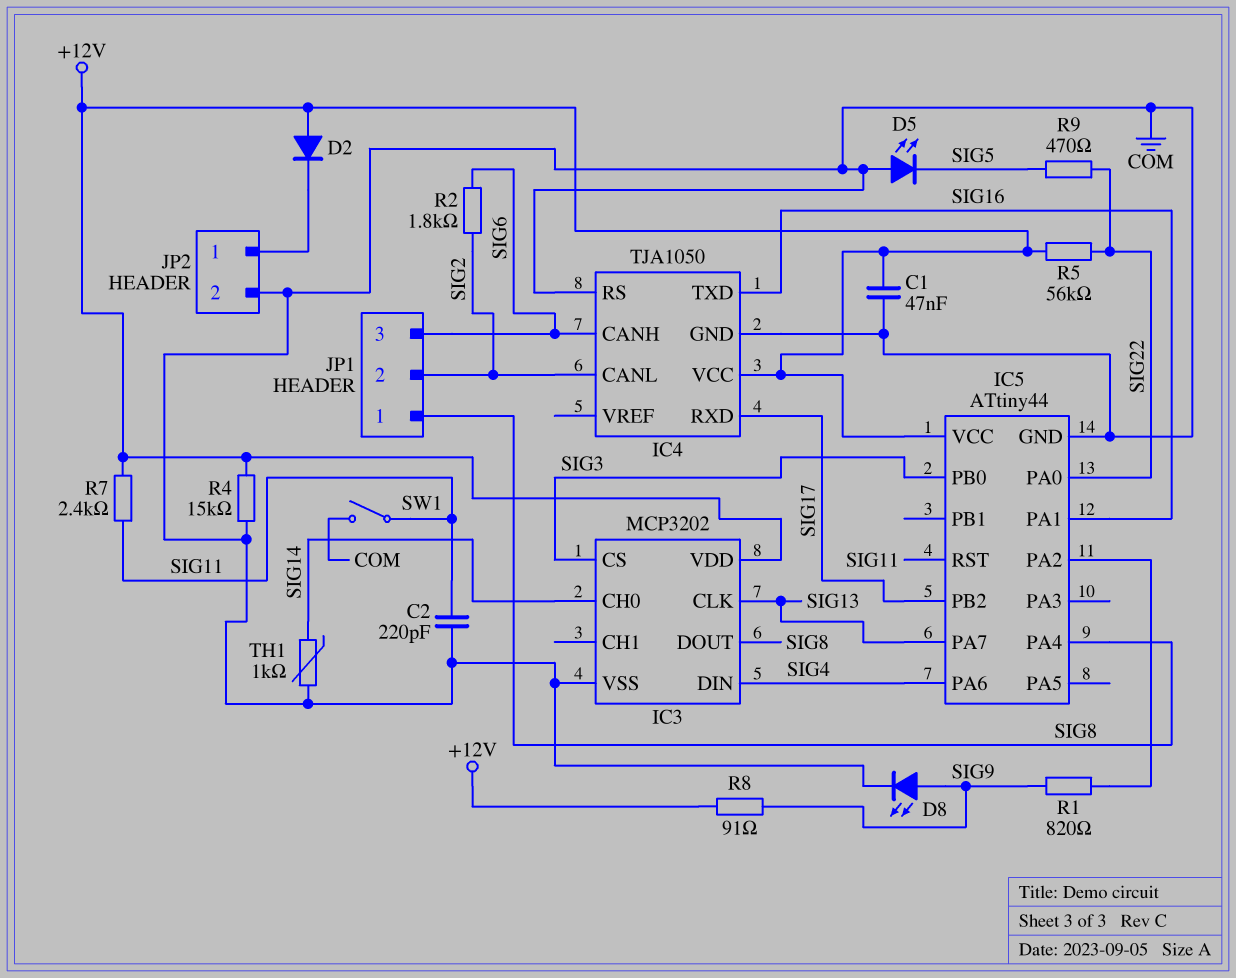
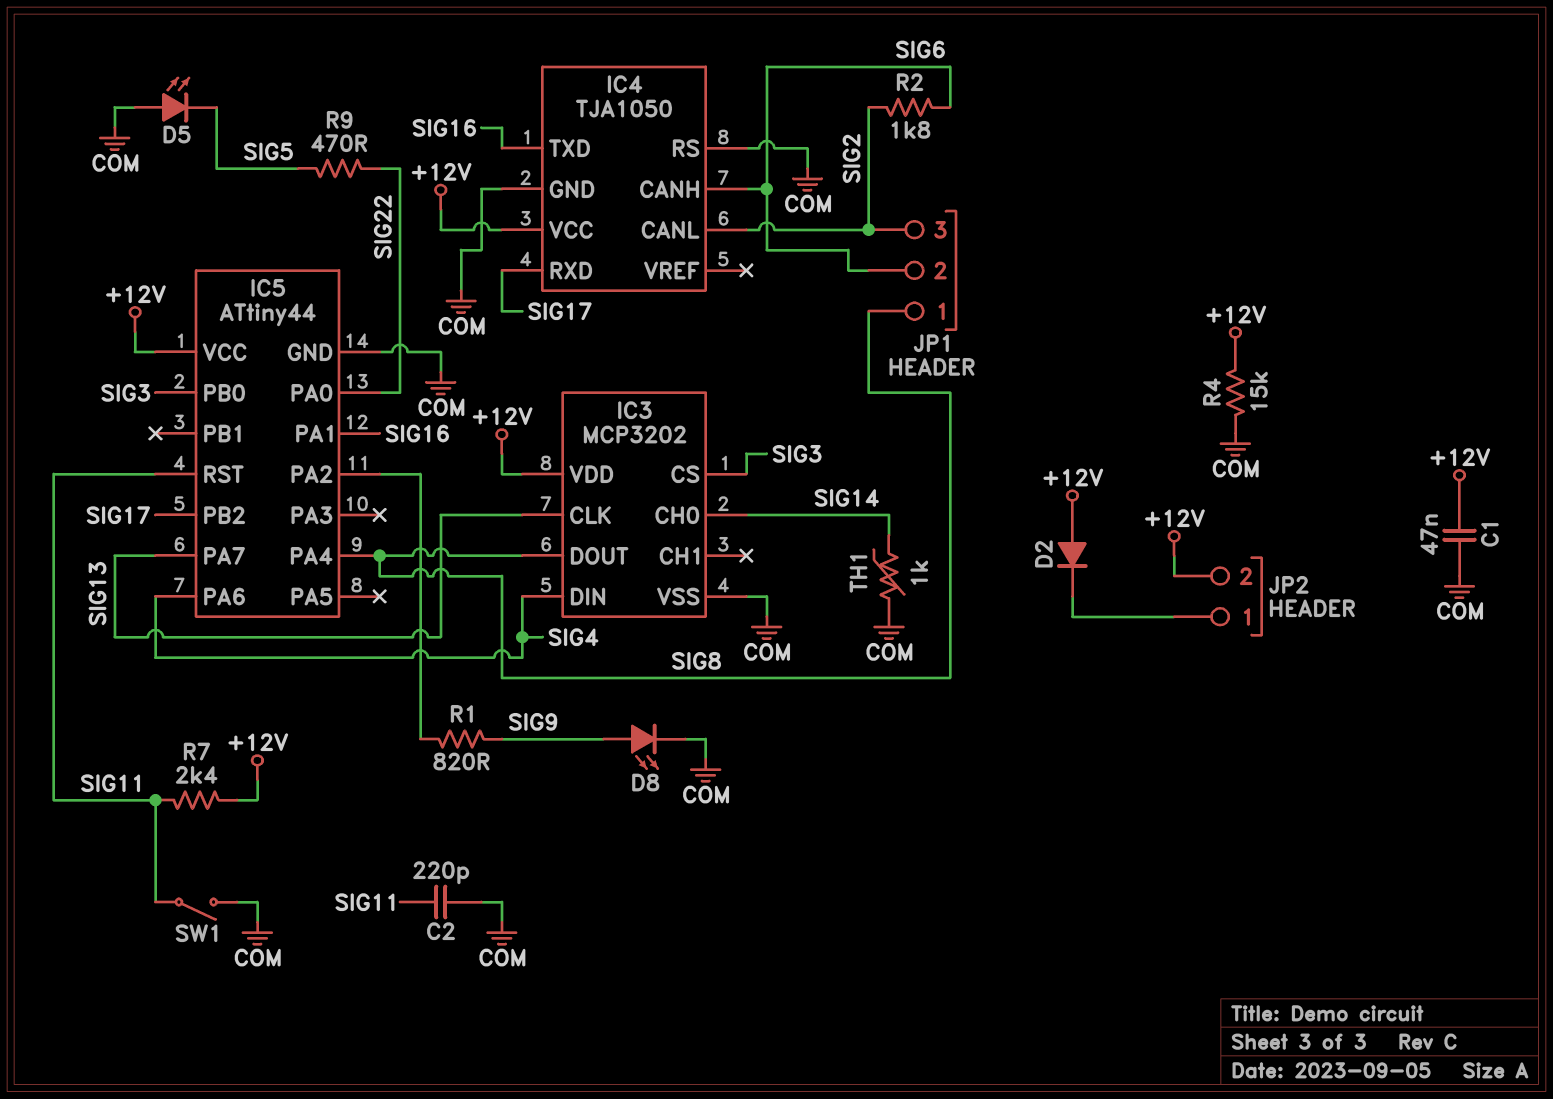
JP1 pin 2: SIG2 -> SIG6
JP1 pin 3: SIG6 -> SIG2
JP2 pin 2: COM -> +12V
R5: 56k (+12V, SIG22) -> none
R8: 91 (+12V, SIG9) -> none

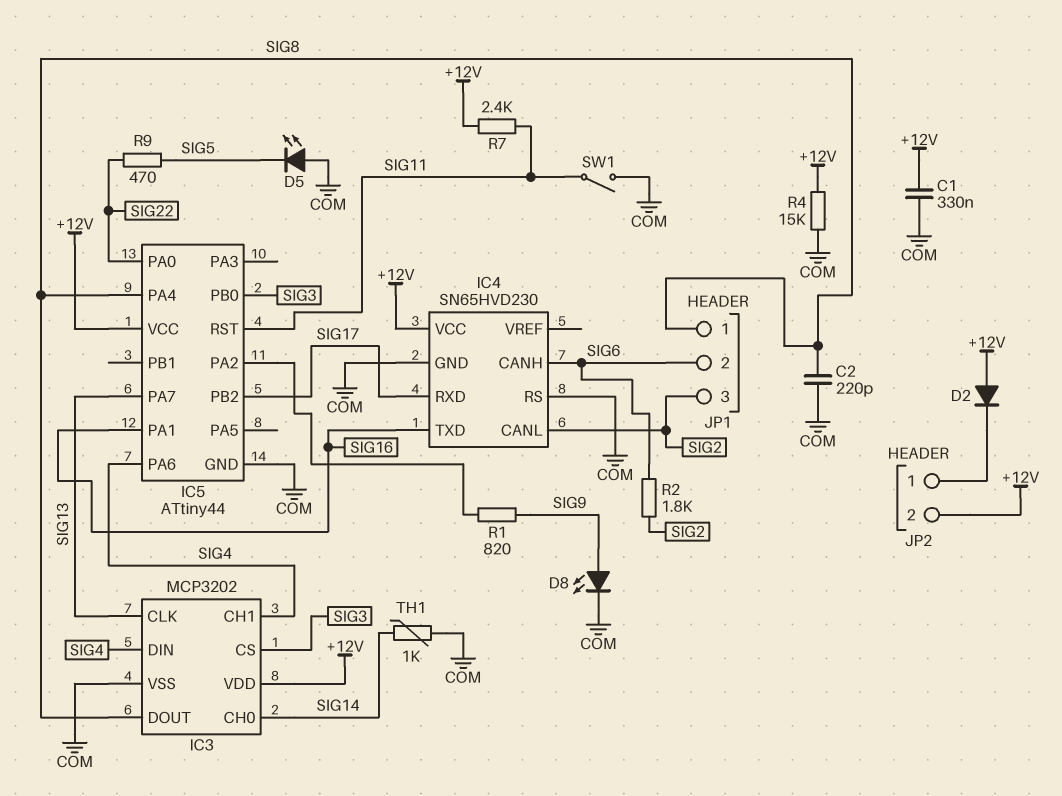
C1: 47nF (+12V, COM) -> 330nF (+12V, COM)
C2: 220pF (COM, SIG11) -> 220pF (COM, SIG8)
IC3 pin CH1: none -> SIG4
IC4: TJA1050 -> SN65HVD230

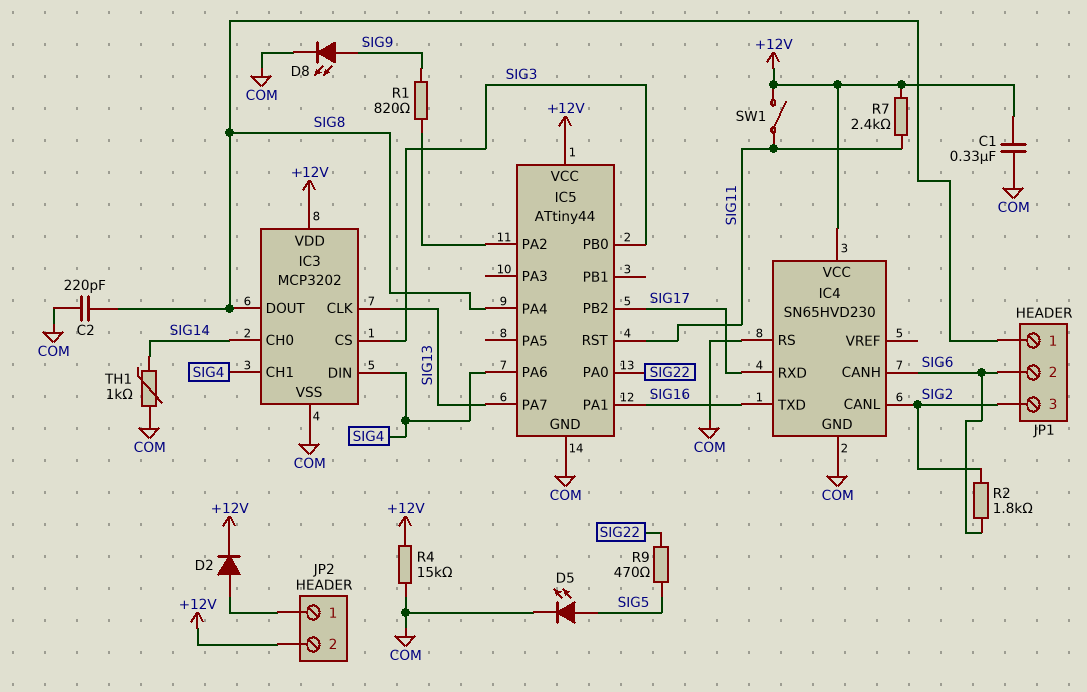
D2: diode (A +12V, K JP2/1) -> diode (A JP2/1, K +12V)
D5: LED (A COM, K SIG5) -> LED (A SIG5, K COM)
SW1: switch (COM, SIG11) -> switch (+12V, SIG11)

